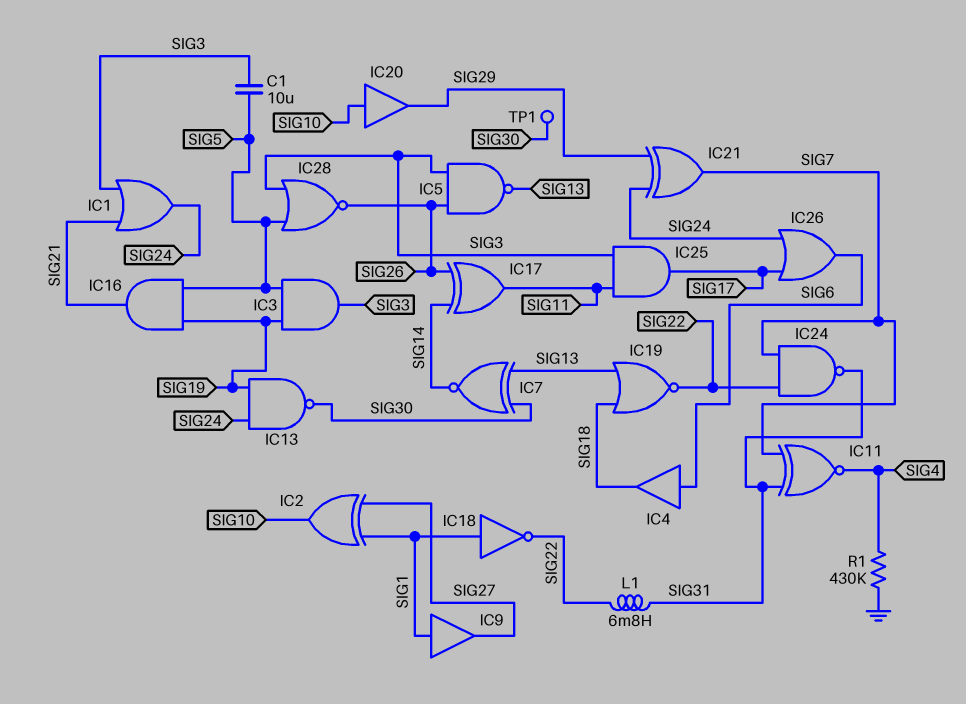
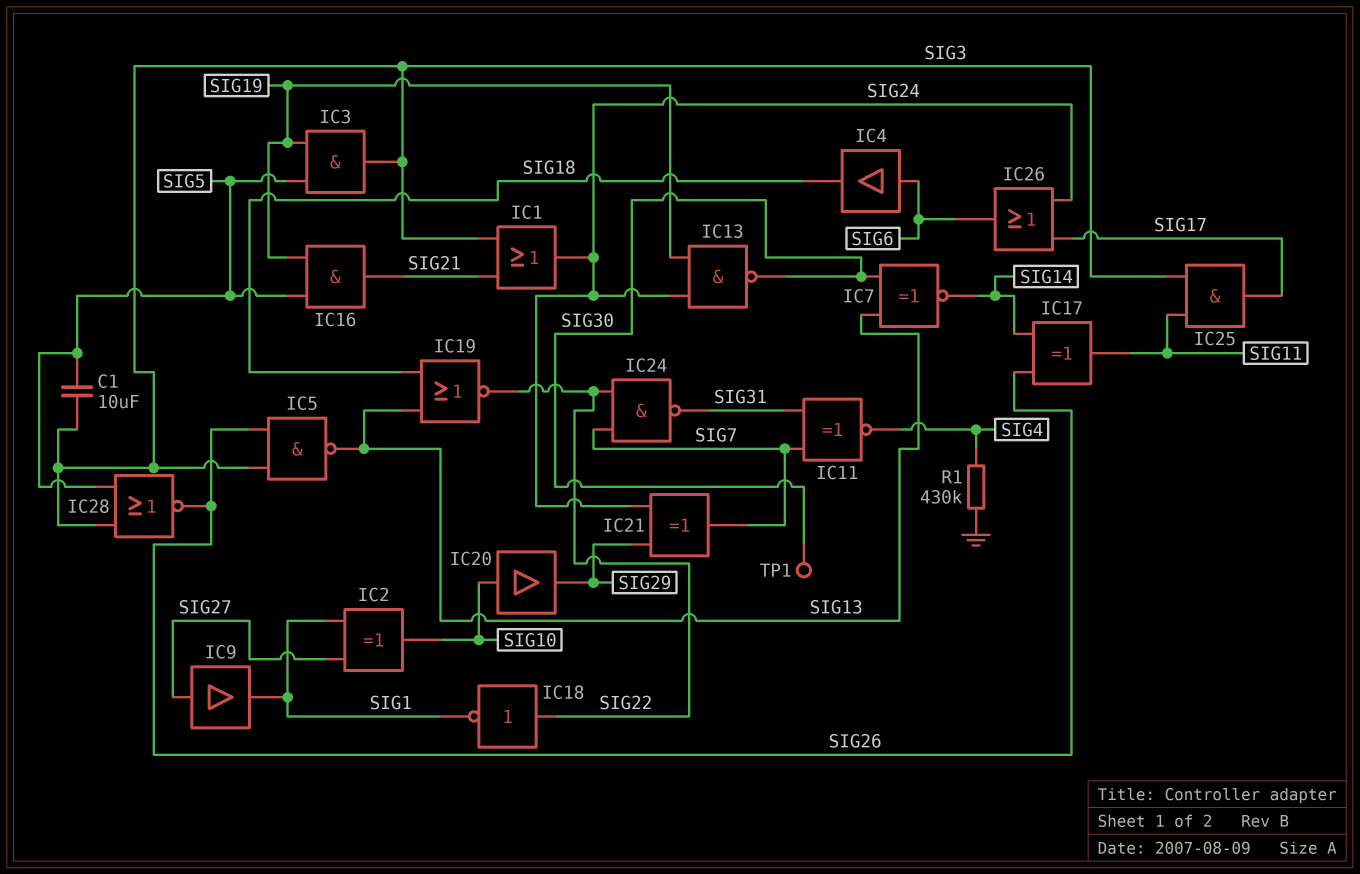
IC9: buffer (in SIG1, out SIG27) -> buffer (in SIG27, out SIG1)
IC18: NOT (in SIG1, out SIG22) -> NOT (in SIG22, out SIG1)
L1: 6.8mH (SIG22, SIG31) -> none

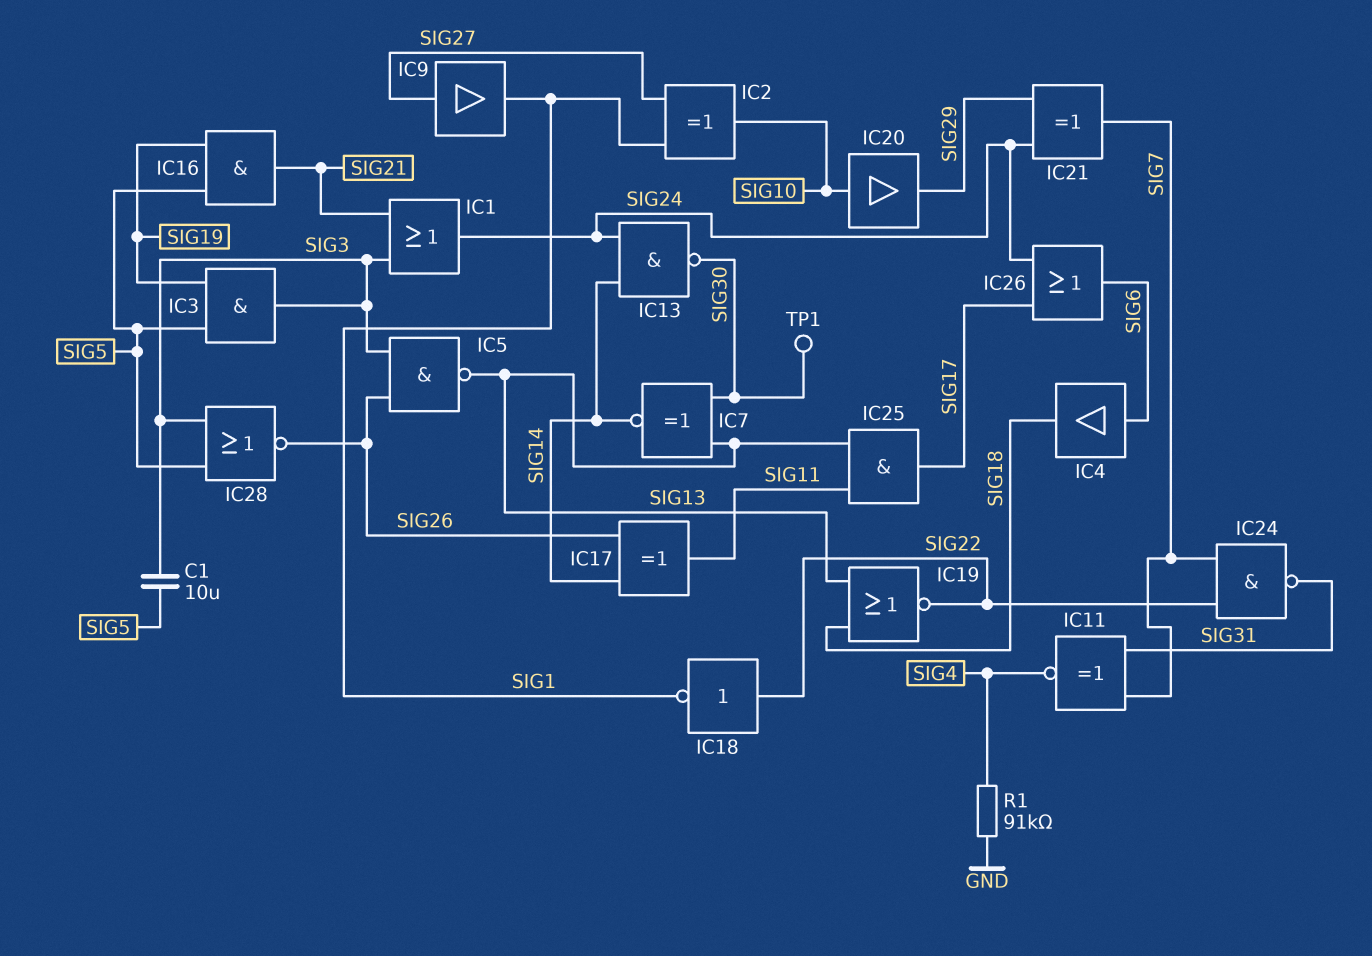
IC13: NAND (in SIG19, in SIG24, out SIG30) -> NAND (in SIG14, in SIG24, out SIG30)
IC25: AND (in SIG3, in SIG11, out SIG17) -> AND (in SIG11, in SIG13, out SIG17)
R1: 430k (GND, SIG4) -> 91k (GND, SIG4)

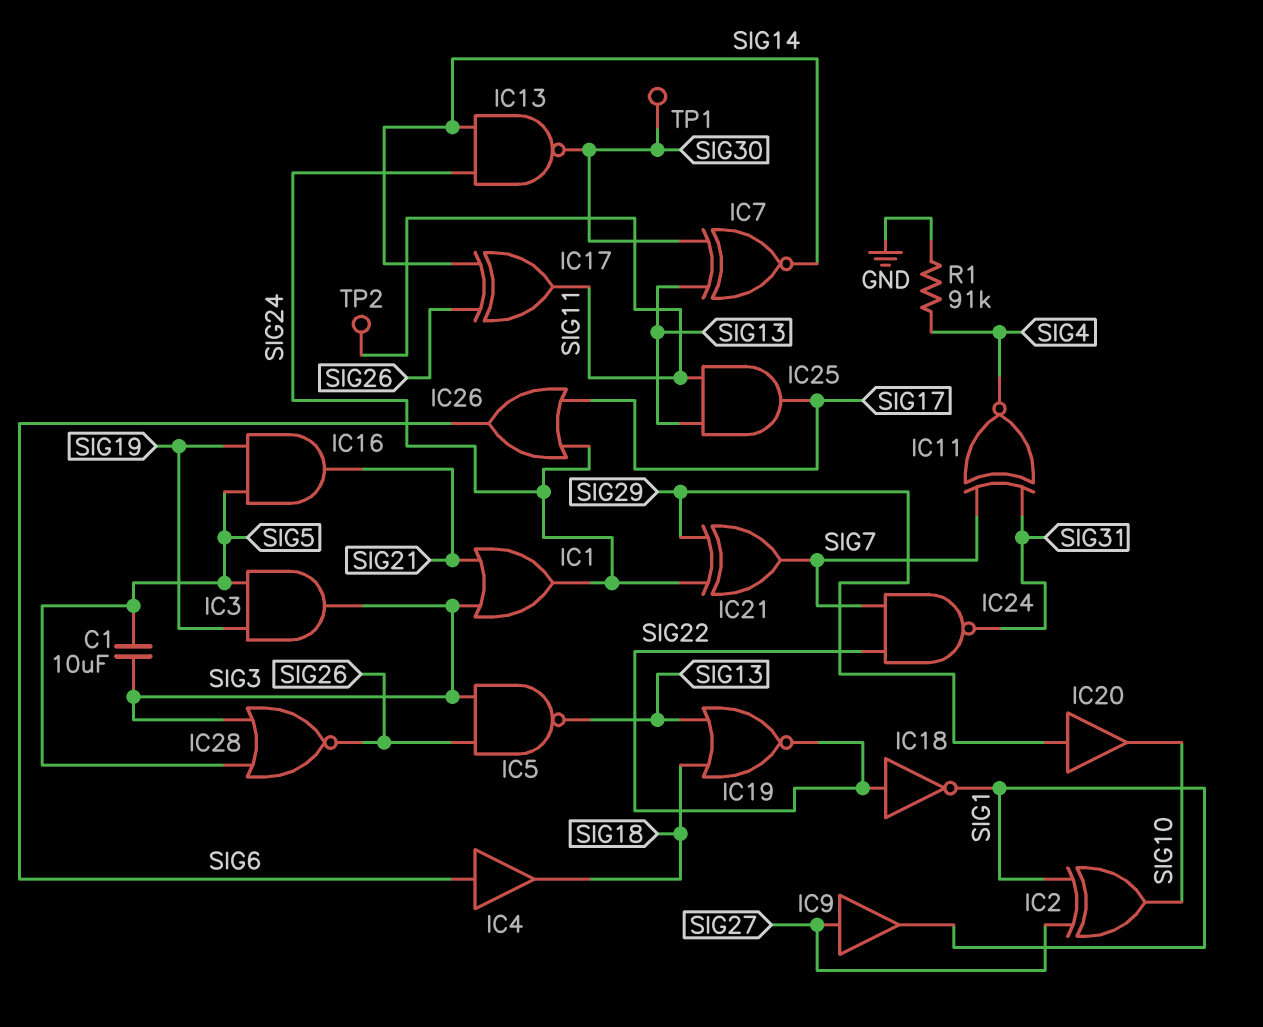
IC20: buffer (in SIG10, out SIG29) -> buffer (in SIG29, out SIG10)
TP2: none -> test point (SIG11)

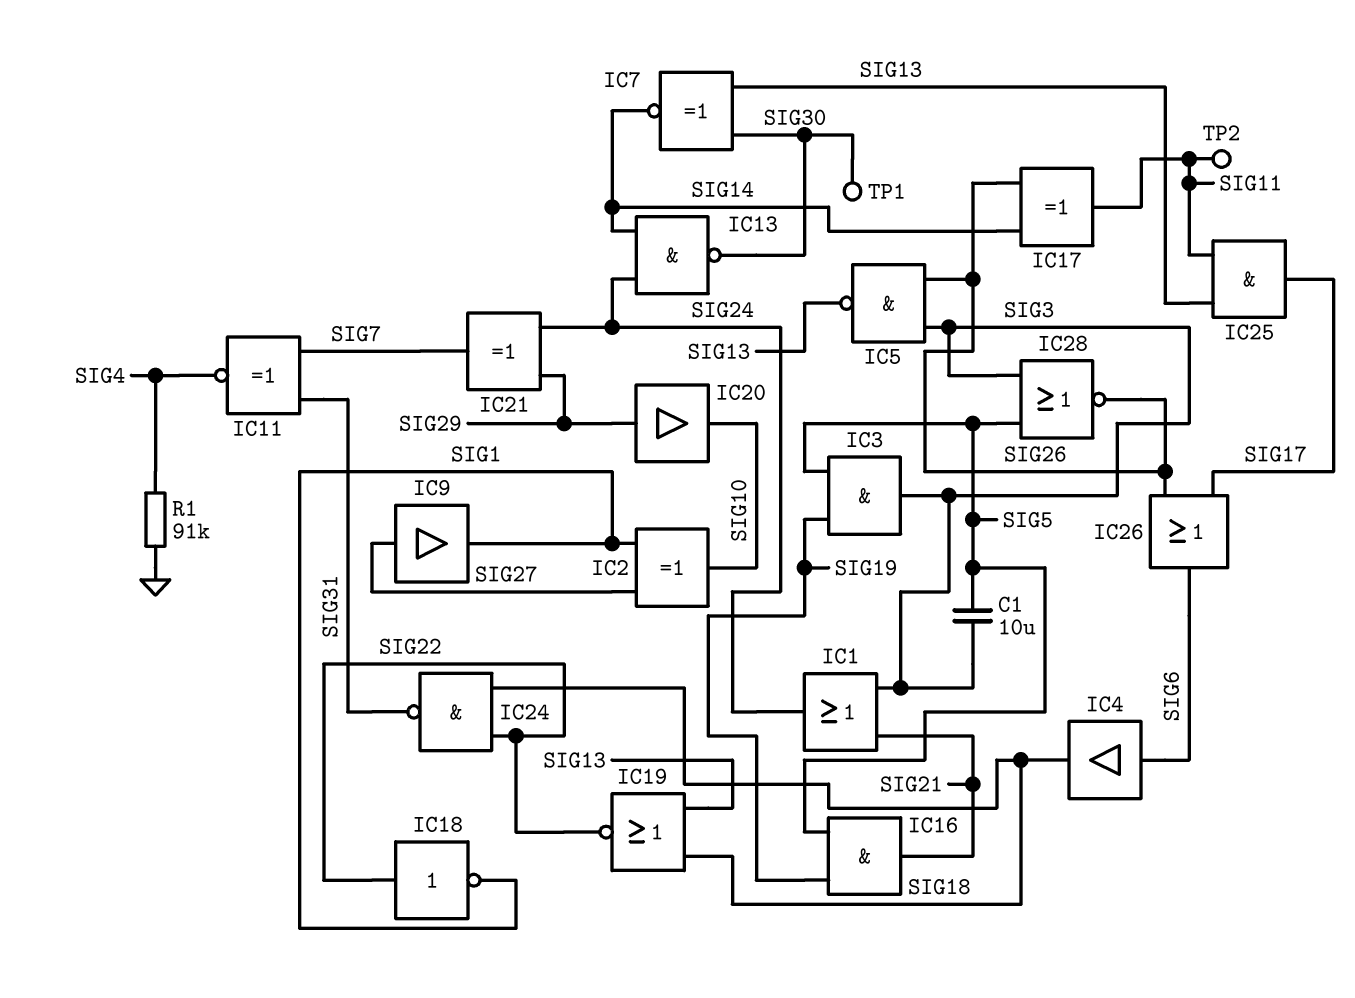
IC24: NAND (in SIG7, in SIG22, out SIG31) -> NAND (in SIG18, in SIG22, out SIG31)
IC26: OR (in SIG17, in SIG24, out SIG6) -> OR (in SIG17, in SIG26, out SIG6)

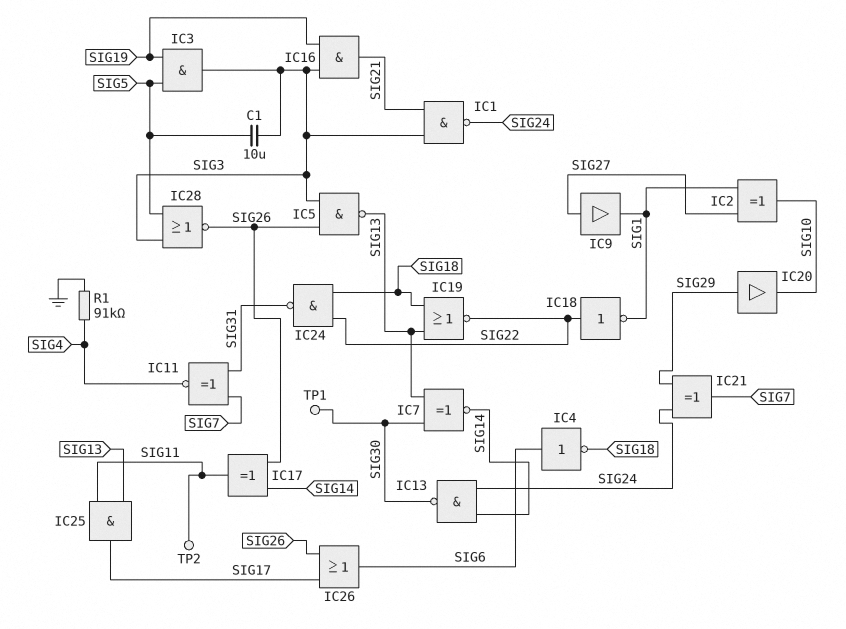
IC1: OR (in SIG3, in SIG21, out SIG24) -> NAND (in SIG3, in SIG21, out SIG24)
IC4: buffer (in SIG6, out SIG18) -> NOT (in SIG6, out SIG18)
IC16: AND (in SIG5, in SIG19, out SIG21) -> AND (in SIG3, in SIG19, out SIG21)

